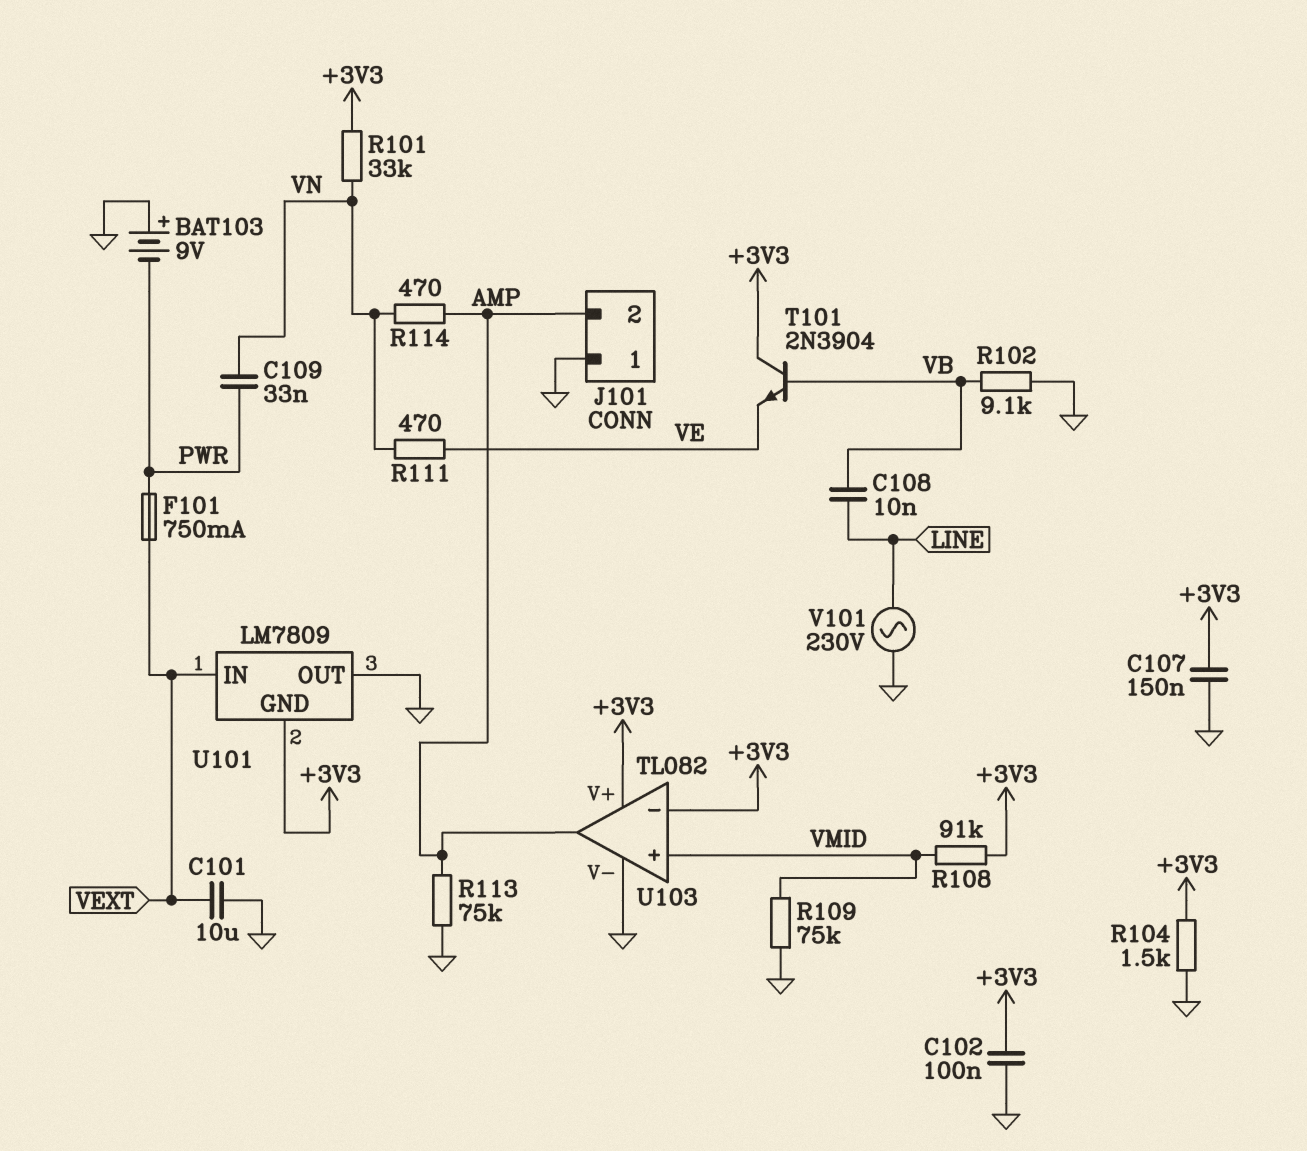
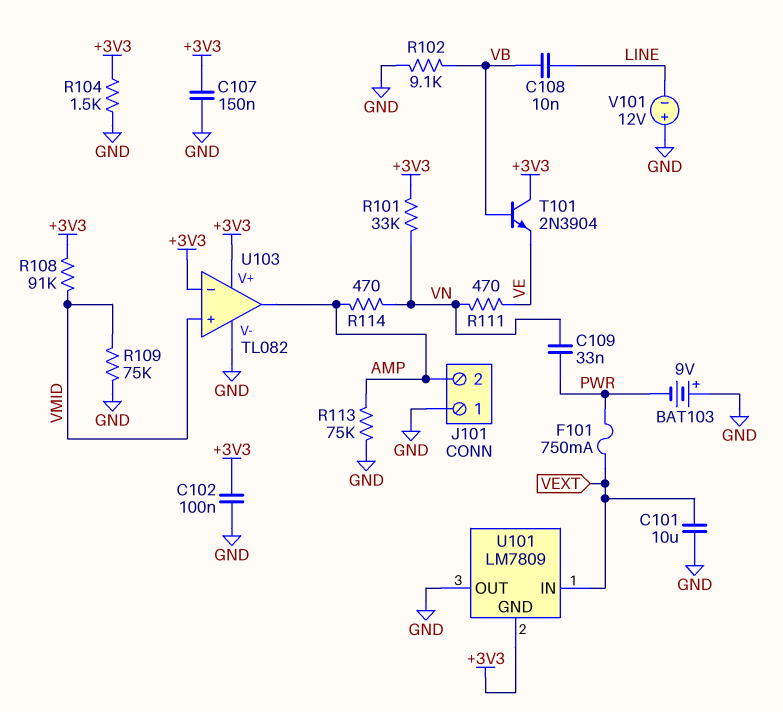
V101: AC 230V (GND, LINE) -> 12V (plus GND, minus LINE)

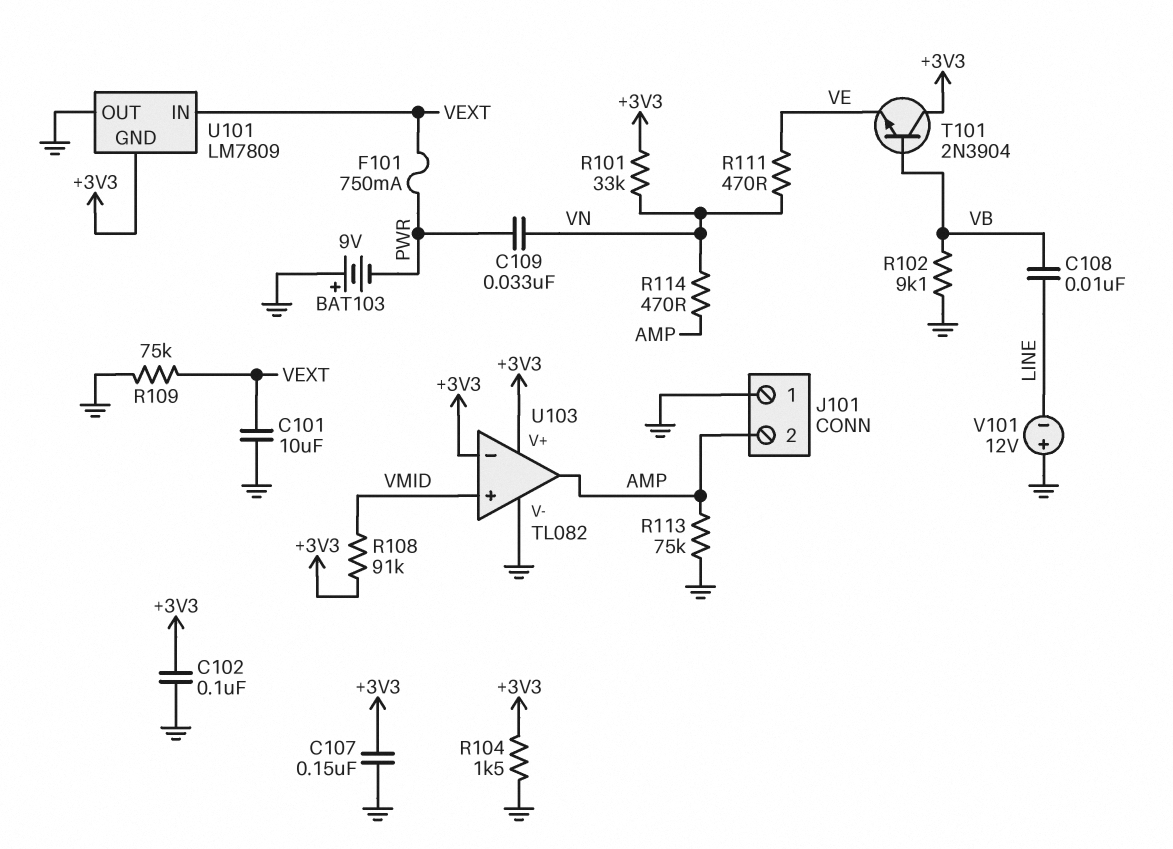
R109: 75k (GND, VMID) -> 75k (GND, VEXT)

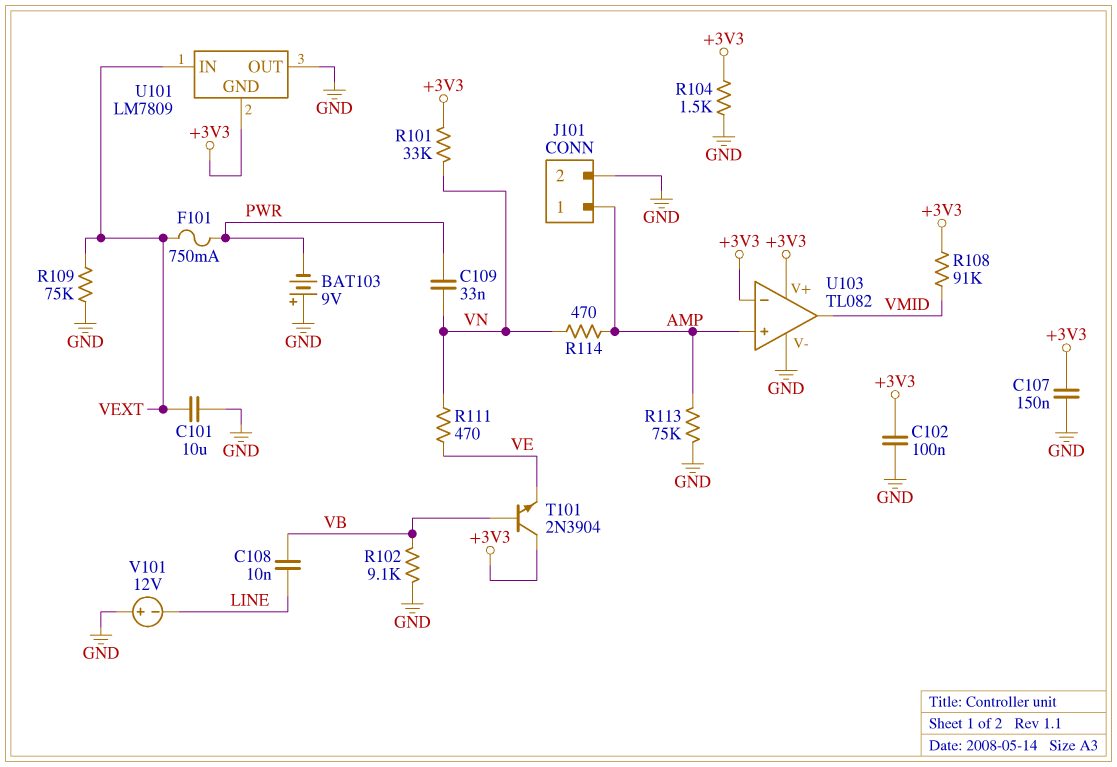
J101 pin 1: GND -> AMP
J101 pin 2: AMP -> GND
U103 pin in+: VMID -> AMP
U103 pin out: AMP -> VMID

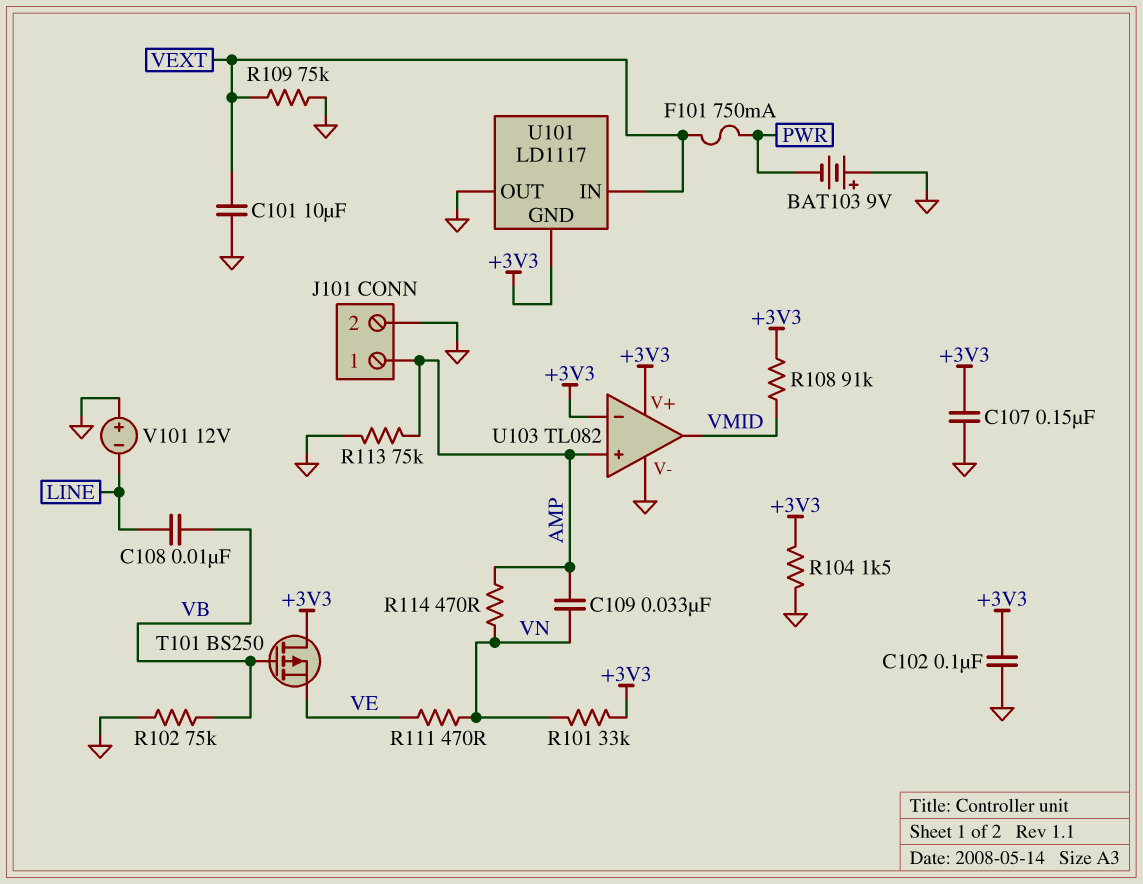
C109: 33nF (PWR, VN) -> 33nF (AMP, VN)
R102: 9.1k (GND, VB) -> 75k (GND, VB)
T101: NPN 2N3904 (B VB, C +3V3, E VE) -> PMOS BS250 (G VB, D +3V3, S VE)
U101: LM7809 -> LD1117

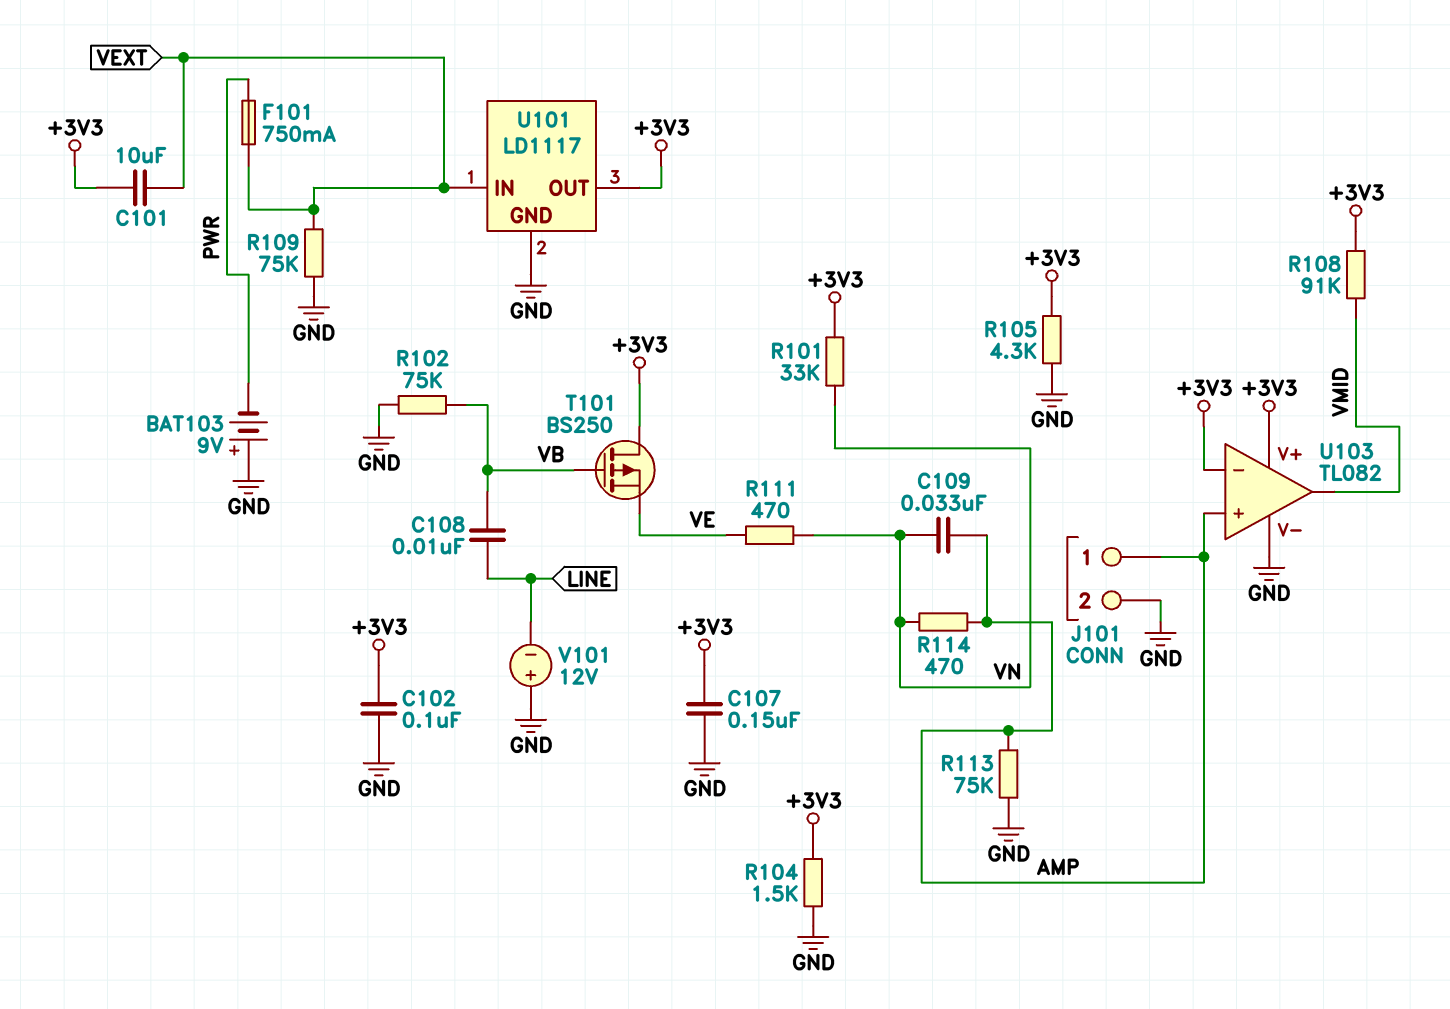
C101: 10uF (GND, VEXT) -> 10uF (+3V3, VEXT)
R105: none -> 4.3k (+3V3, GND)
U101 pin GND: +3V3 -> GND
U101 pin OUT: GND -> +3V3

